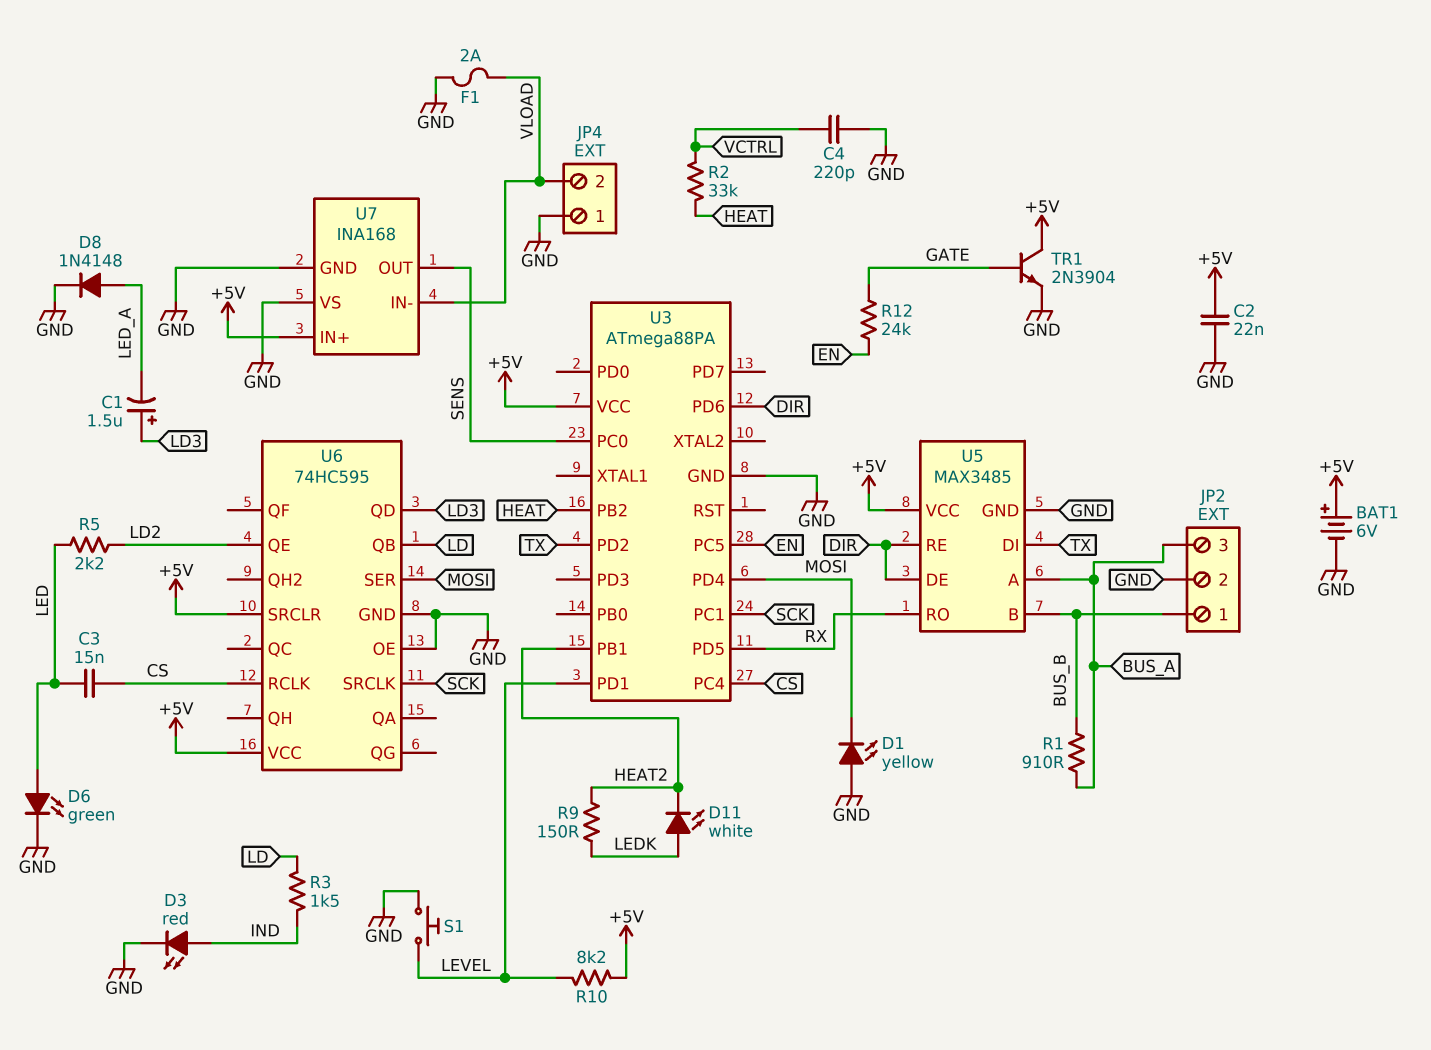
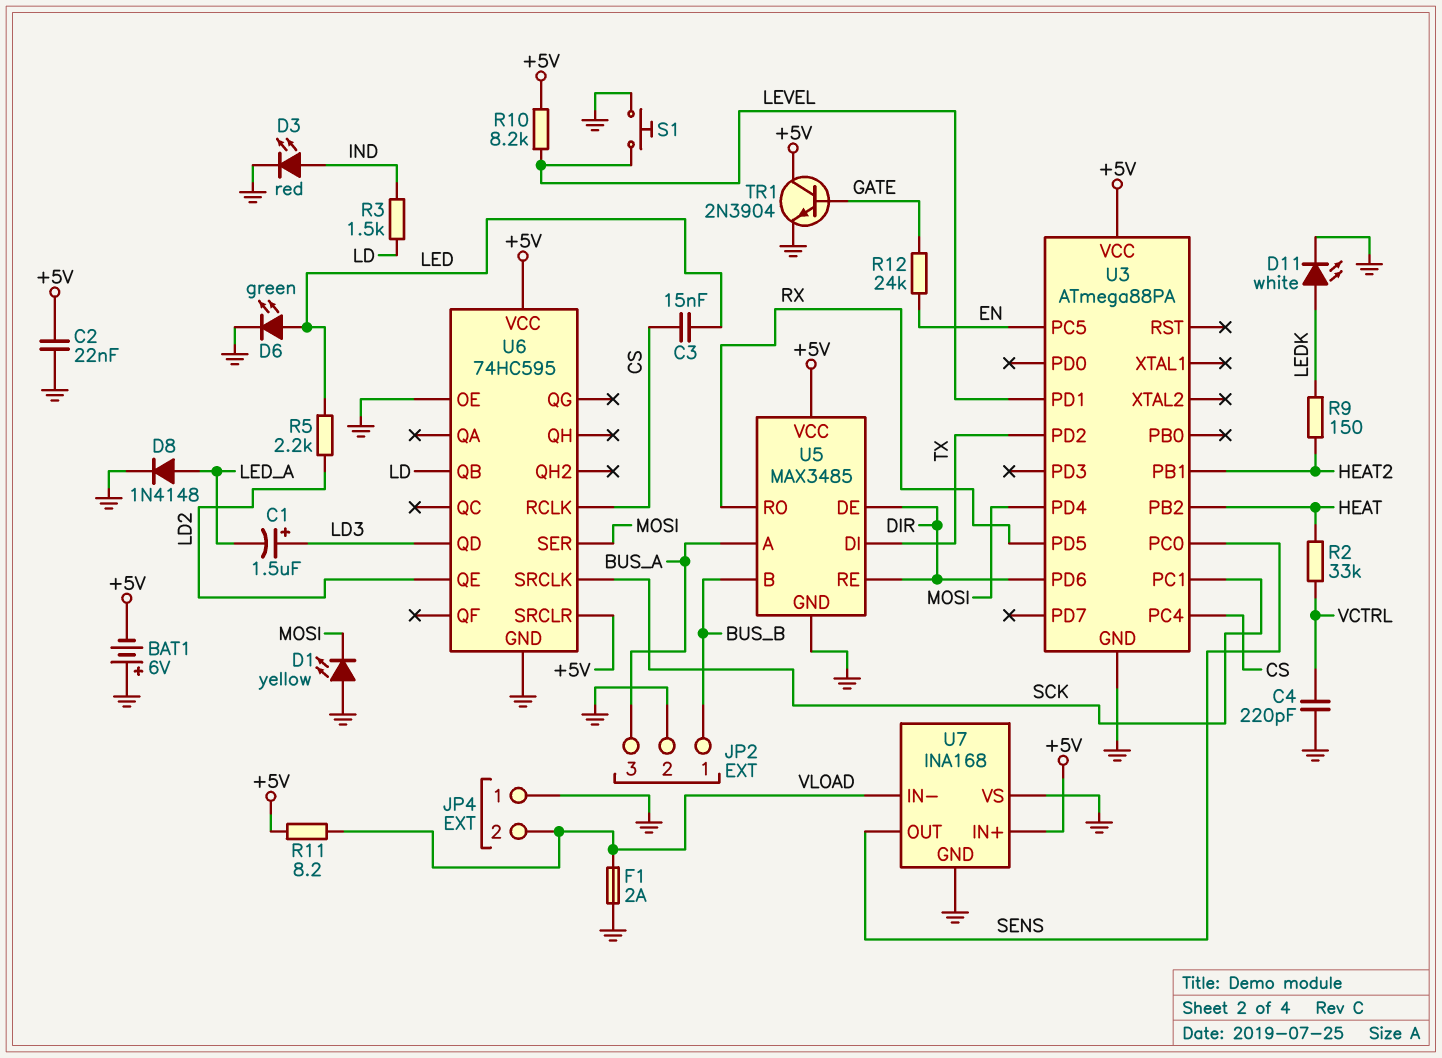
BAT1: 6V (plus +5V, minus GND) -> 6V (plus GND, minus +5V)
D11: LED white (A LEDK, K HEAT2) -> LED white (A LEDK, K GND)
R1: 910 (BUS_A, BUS_B) -> none
R11: none -> 8.2 (+5V, VLOAD)

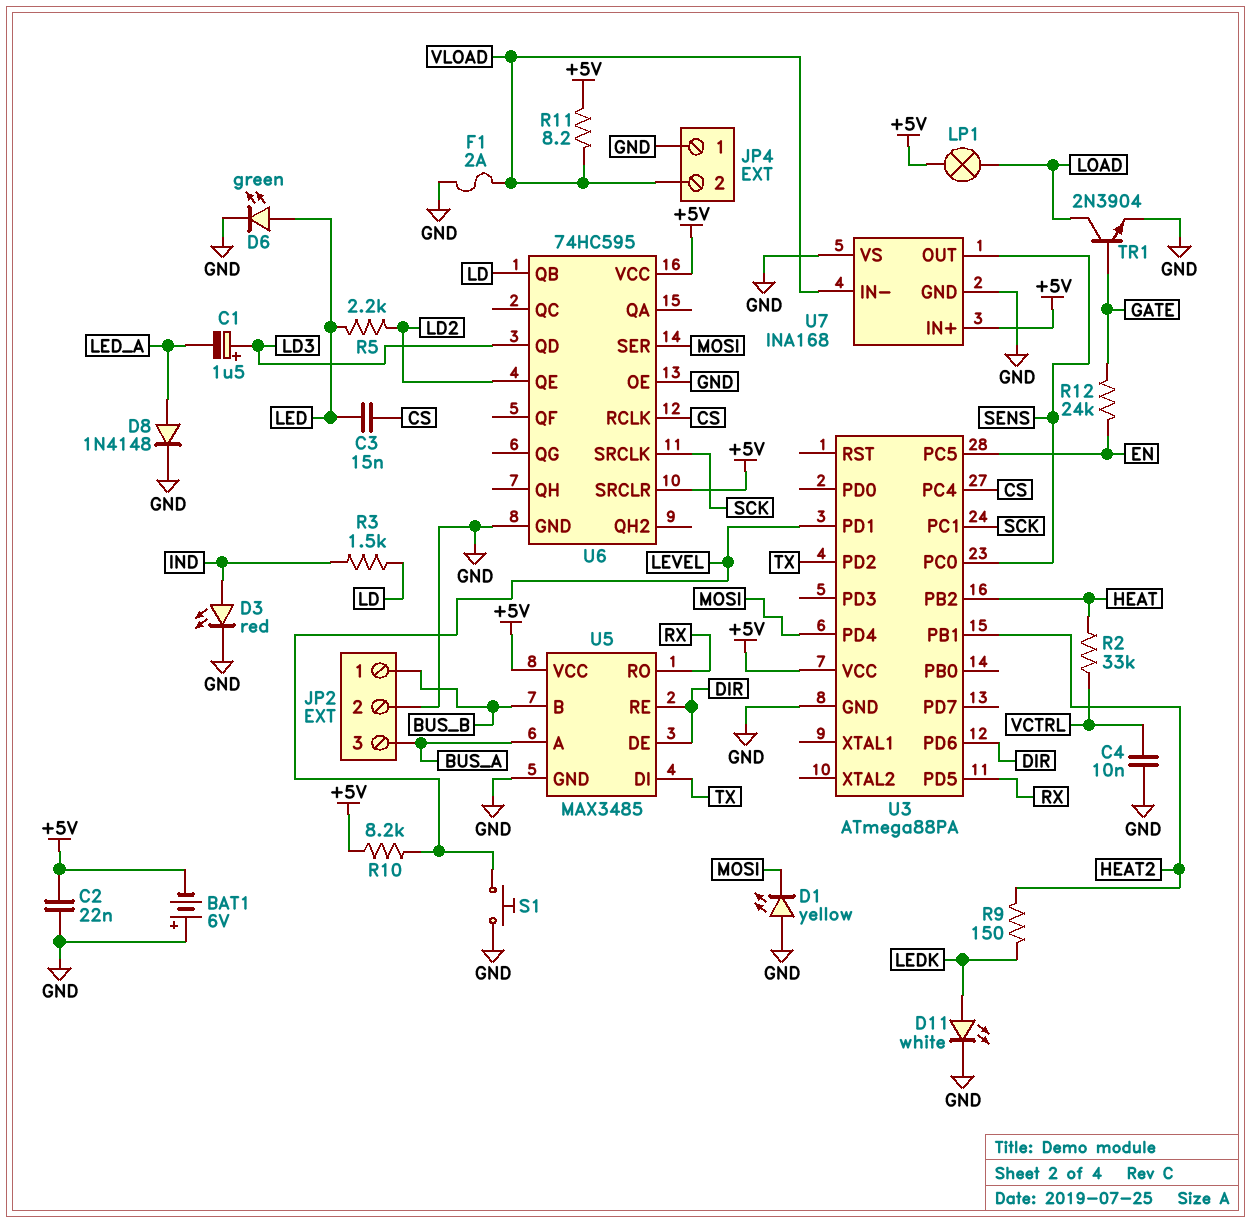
C4: 220pF (GND, VCTRL) -> 10nF (GND, VCTRL)
LP1: none -> lamp (+5V, LOAD)
TR1: NPN 2N3904 (B GATE, C +5V, E GND) -> NPN 2N3904 (B GATE, C LOAD, E GND)

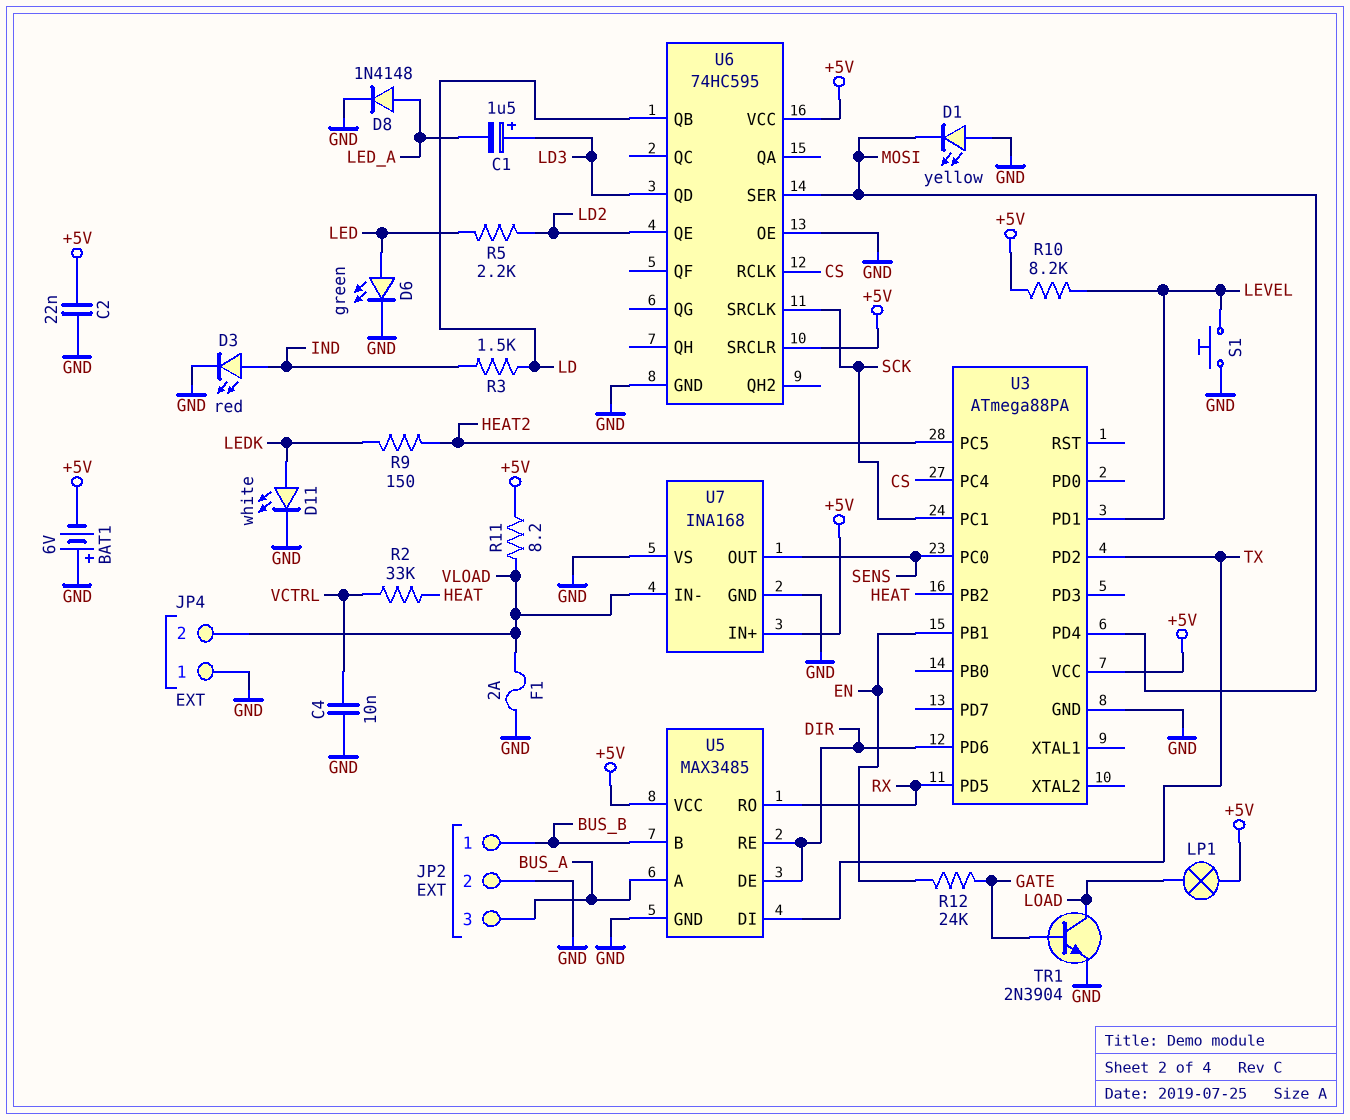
C3: 15nF (CS, LED) -> none
U3 pin PB1: HEAT2 -> EN
U3 pin PC5: EN -> HEAT2

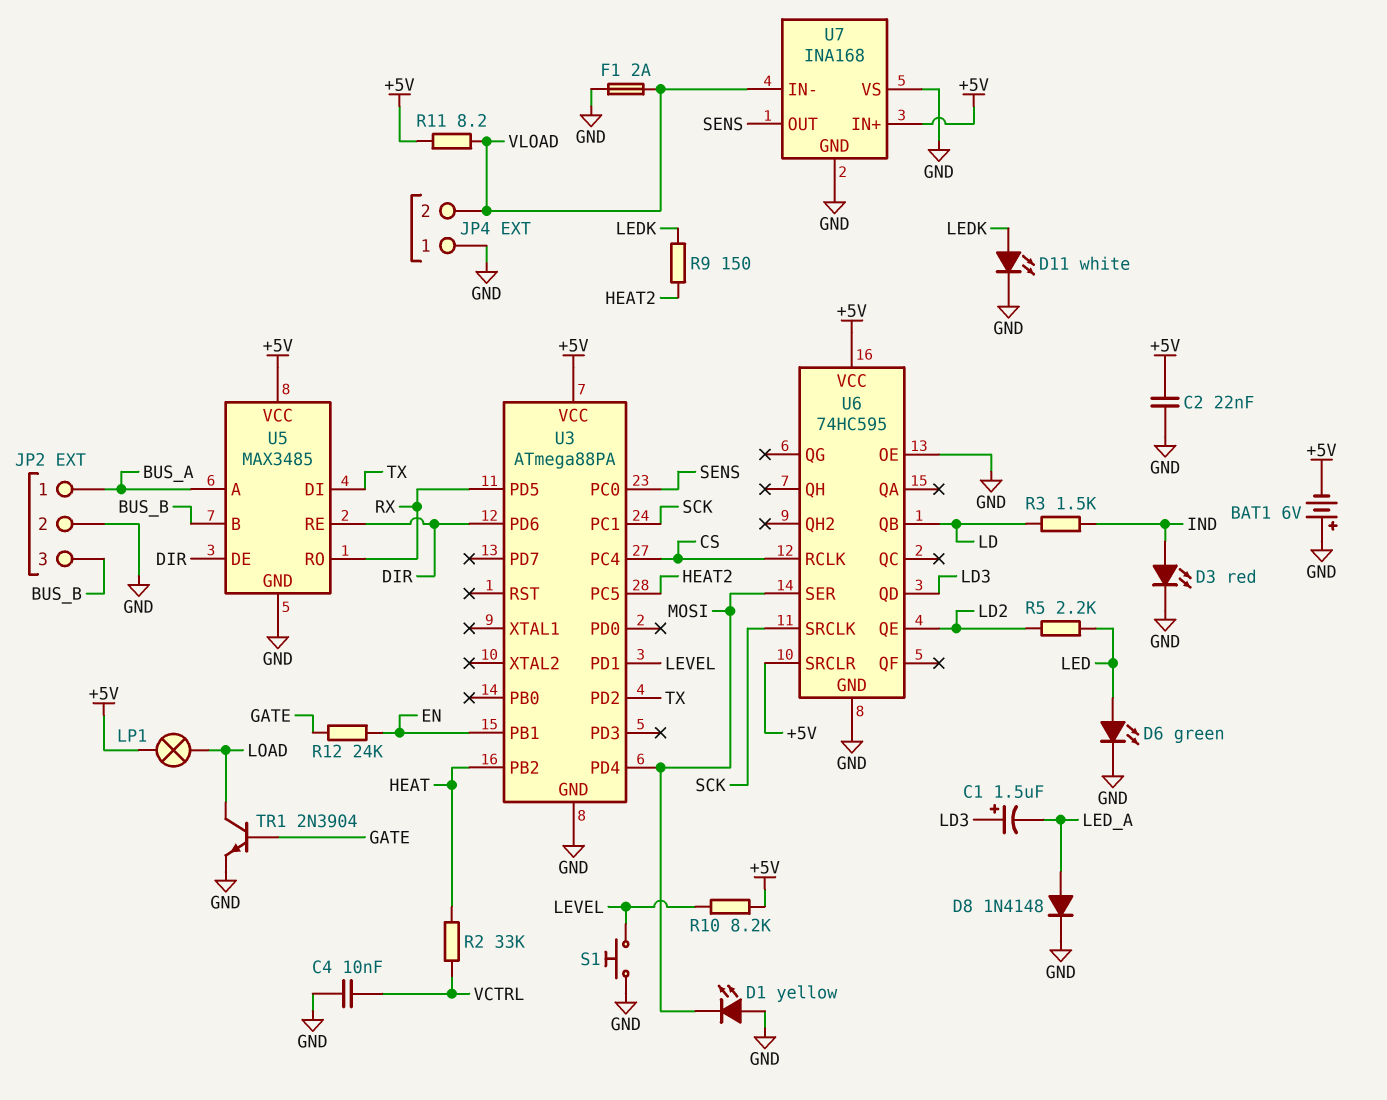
JP2 pin 1: BUS_B -> BUS_A
JP2 pin 3: BUS_A -> BUS_B

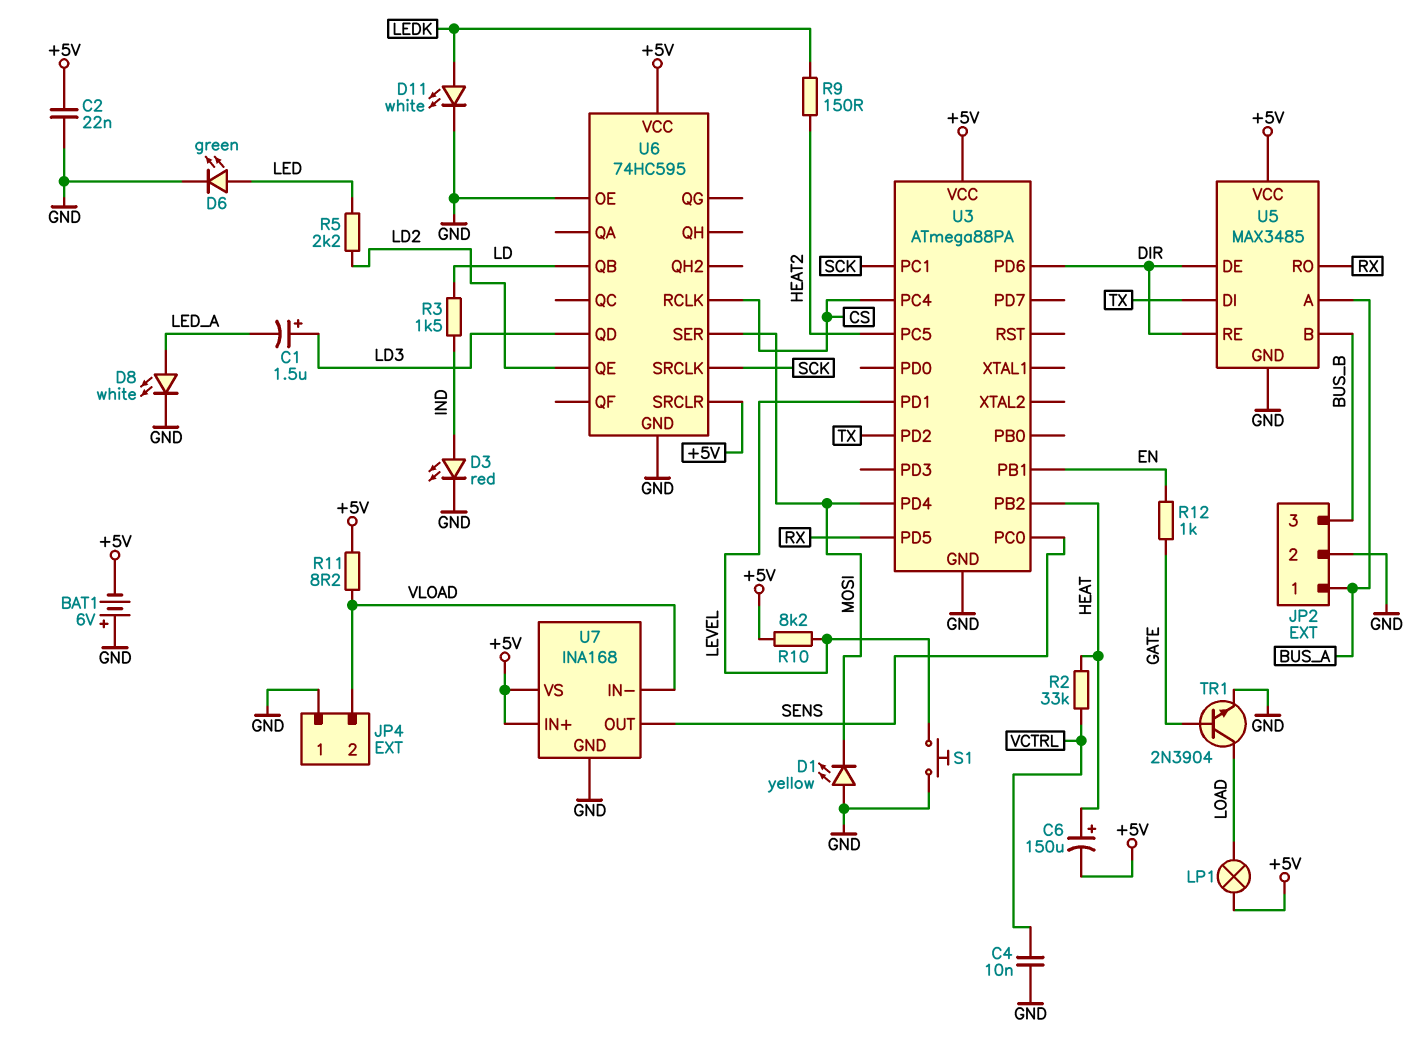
C6: none -> 150uF (plus HEAT, minus +5V)
D8: diode 1N4148 (A LED_A, K GND) -> LED white (A LED_A, K GND)
F1: 2A (GND, VLOAD) -> none
R12: 24k (EN, GATE) -> 1k (EN, GATE)
U7 pin VS: GND -> +5V

